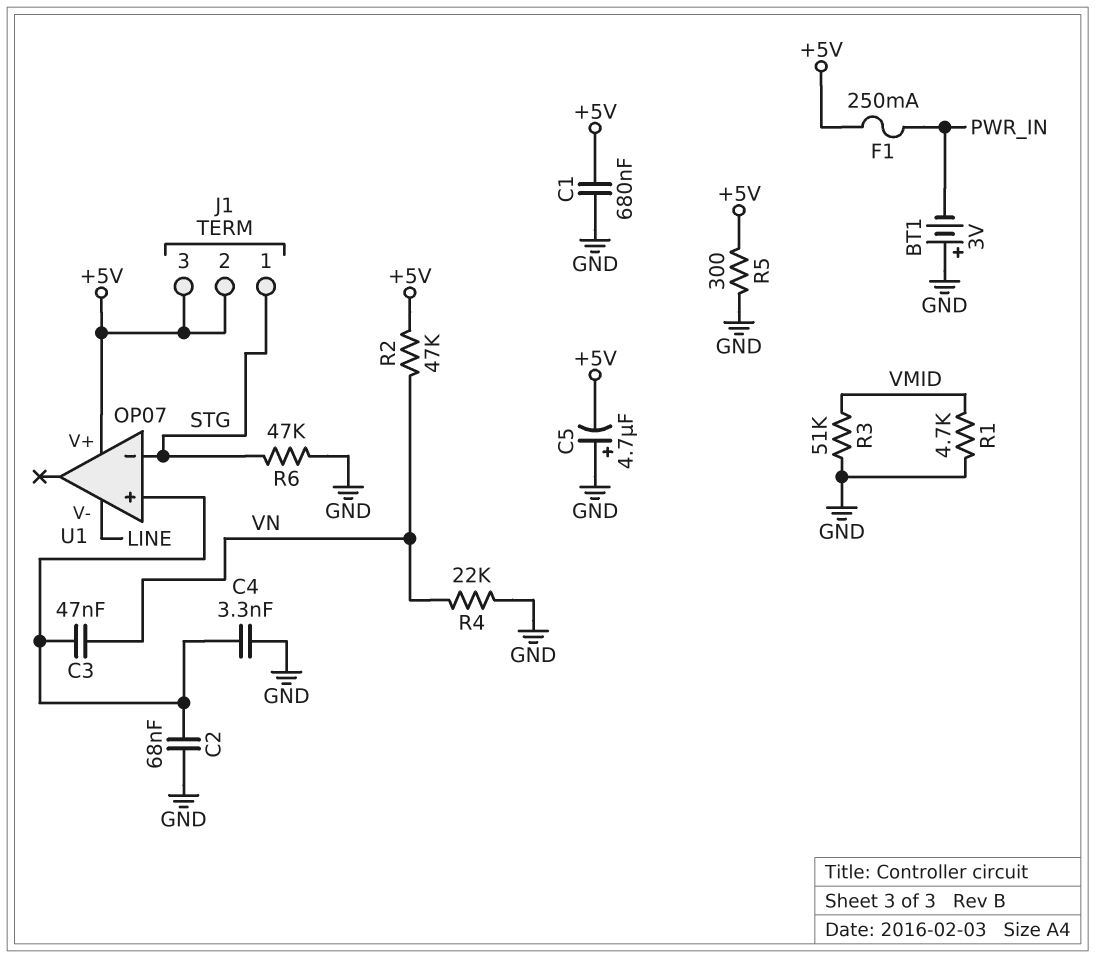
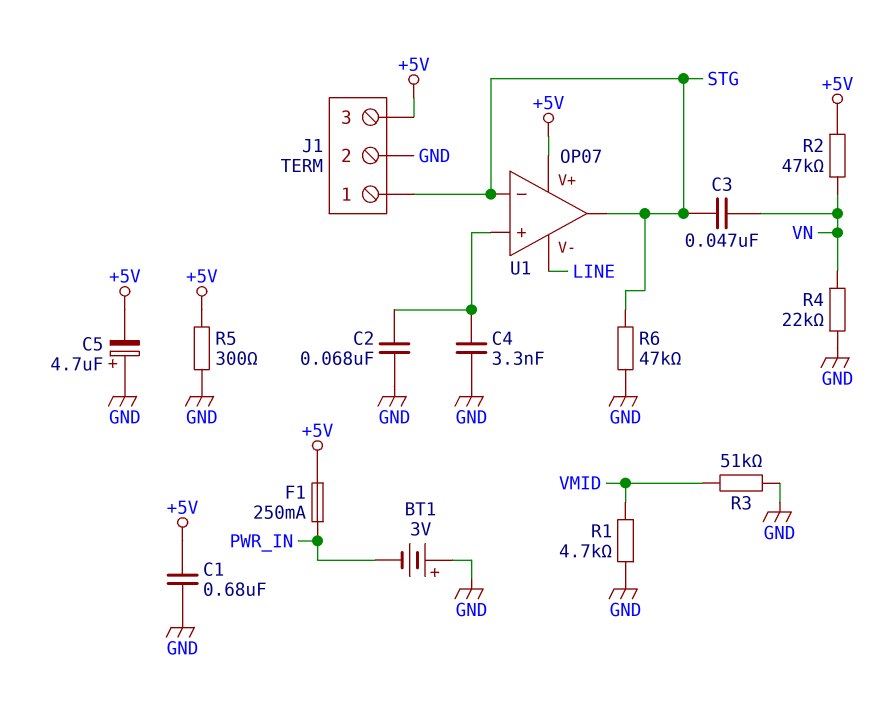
C3: 47nF (U1/in+, VN) -> 47nF (STG, VN)
J1 pin 2: +5V -> GND
U1 pin out: none -> STG

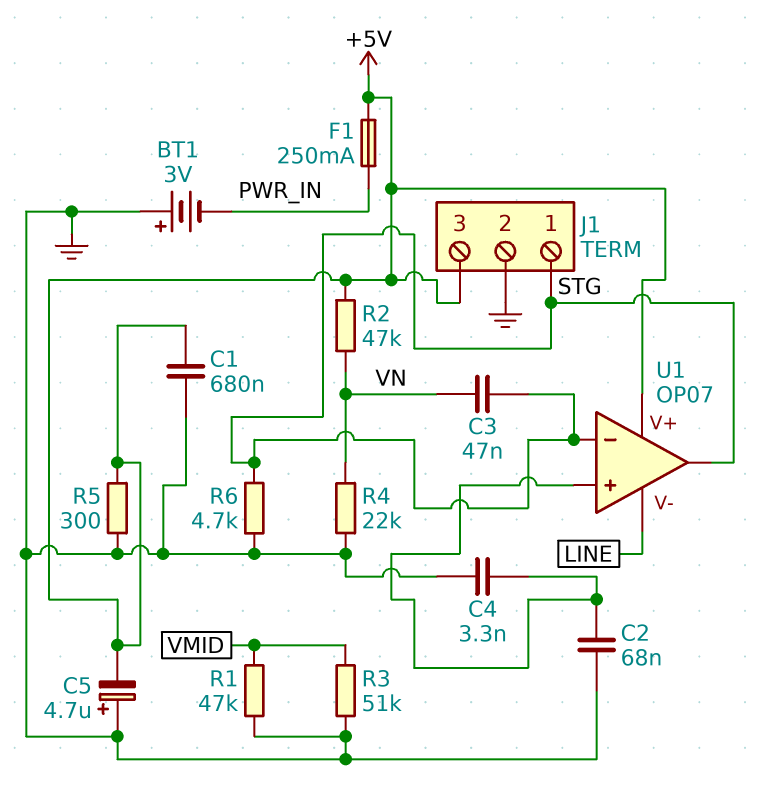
R1: 4.7k (GND, VMID) -> 47k (GND, VMID)
R6: 47k (GND, STG) -> 4.7k (GND, STG)

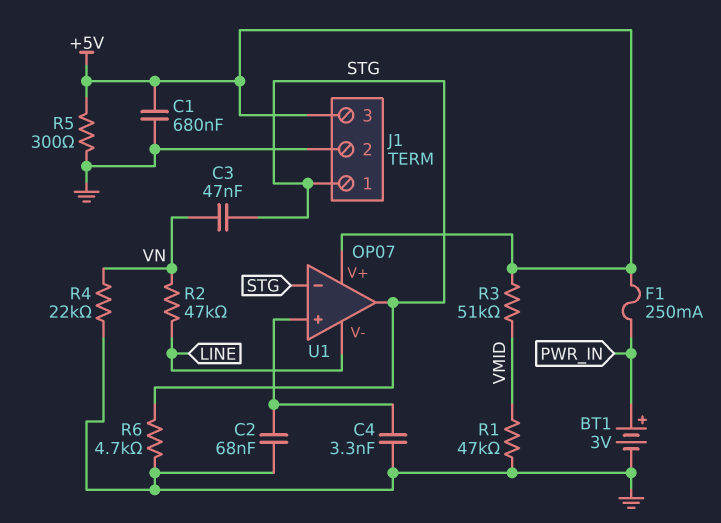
BT1: 3V (plus GND, minus PWR_IN) -> 3V (plus PWR_IN, minus GND)
C5: 4.7uF (plus GND, minus +5V) -> none
R2: 47k (+5V, VN) -> 47k (LINE, VN)
R3: 51k (GND, VMID) -> 51k (+5V, VMID)

